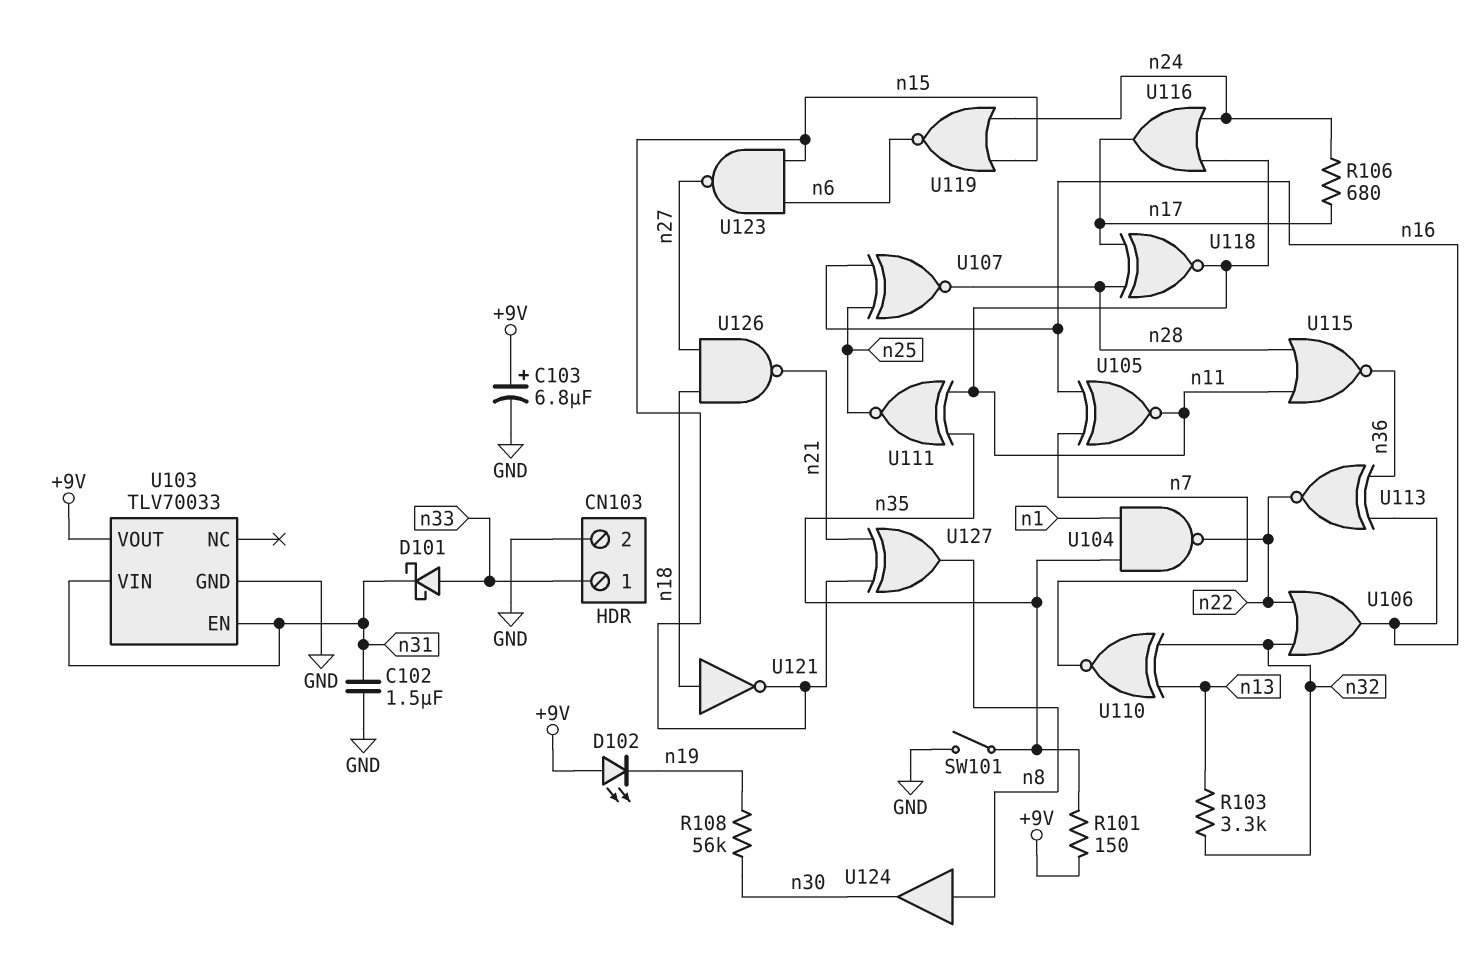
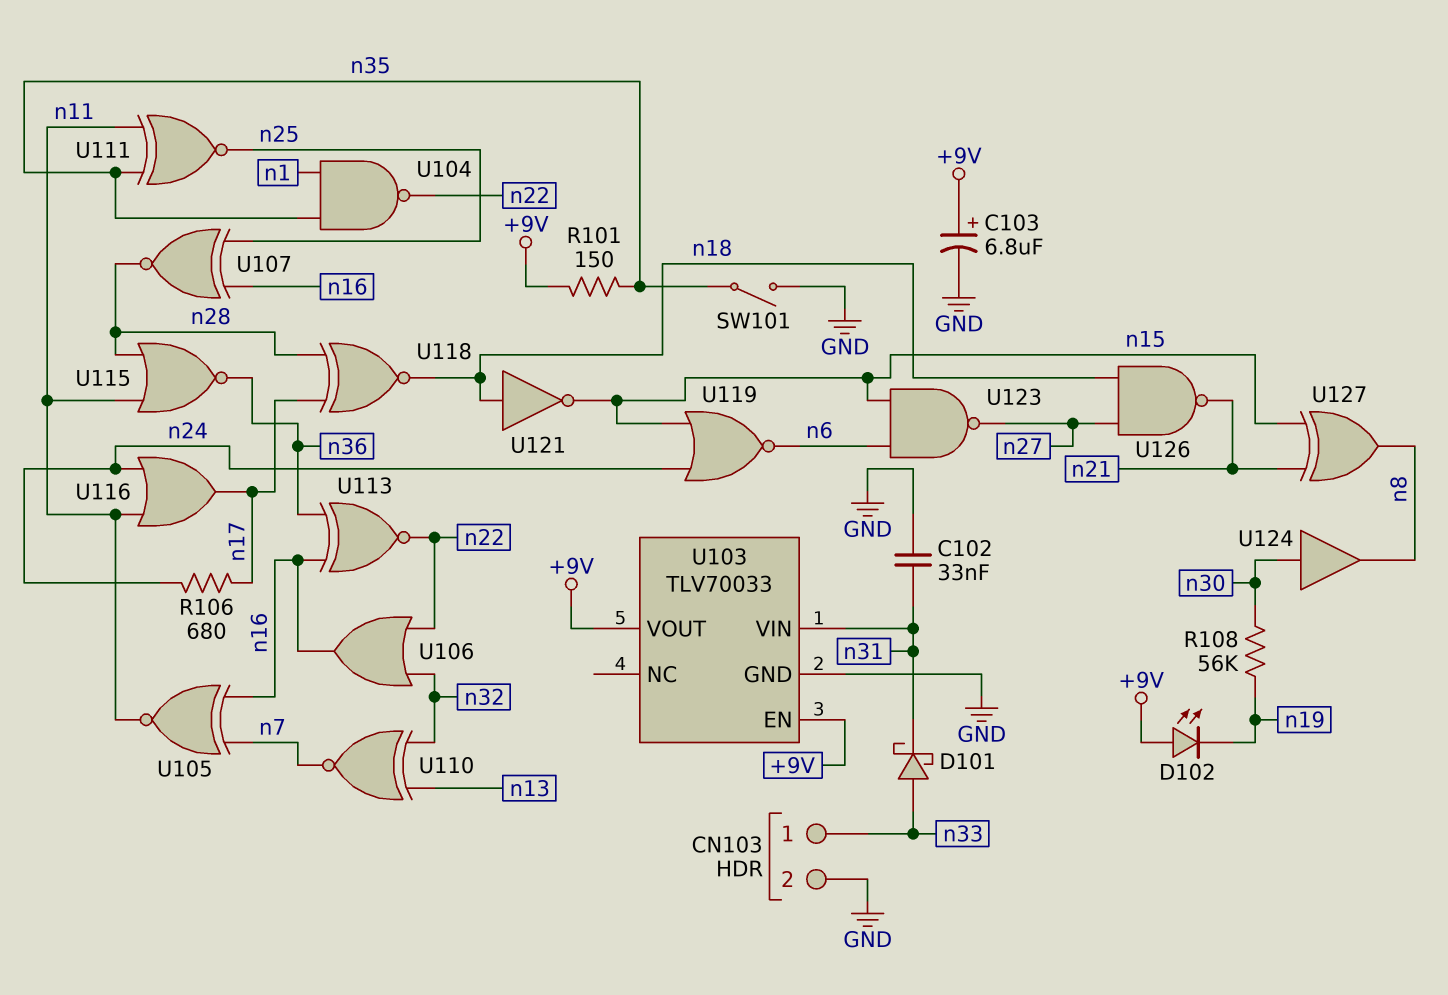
C102: 1.5uF (GND, n31) -> 33nF (GND, n31)
R103: 3.3k (n13, n32) -> none
U103 pin EN: n31 -> +9V
U118: XNOR (in n17, in n28, out n11) -> XNOR (in n17, in n28, out n18)
U124: buffer (in n8, out n30) -> buffer (in n30, out n8)

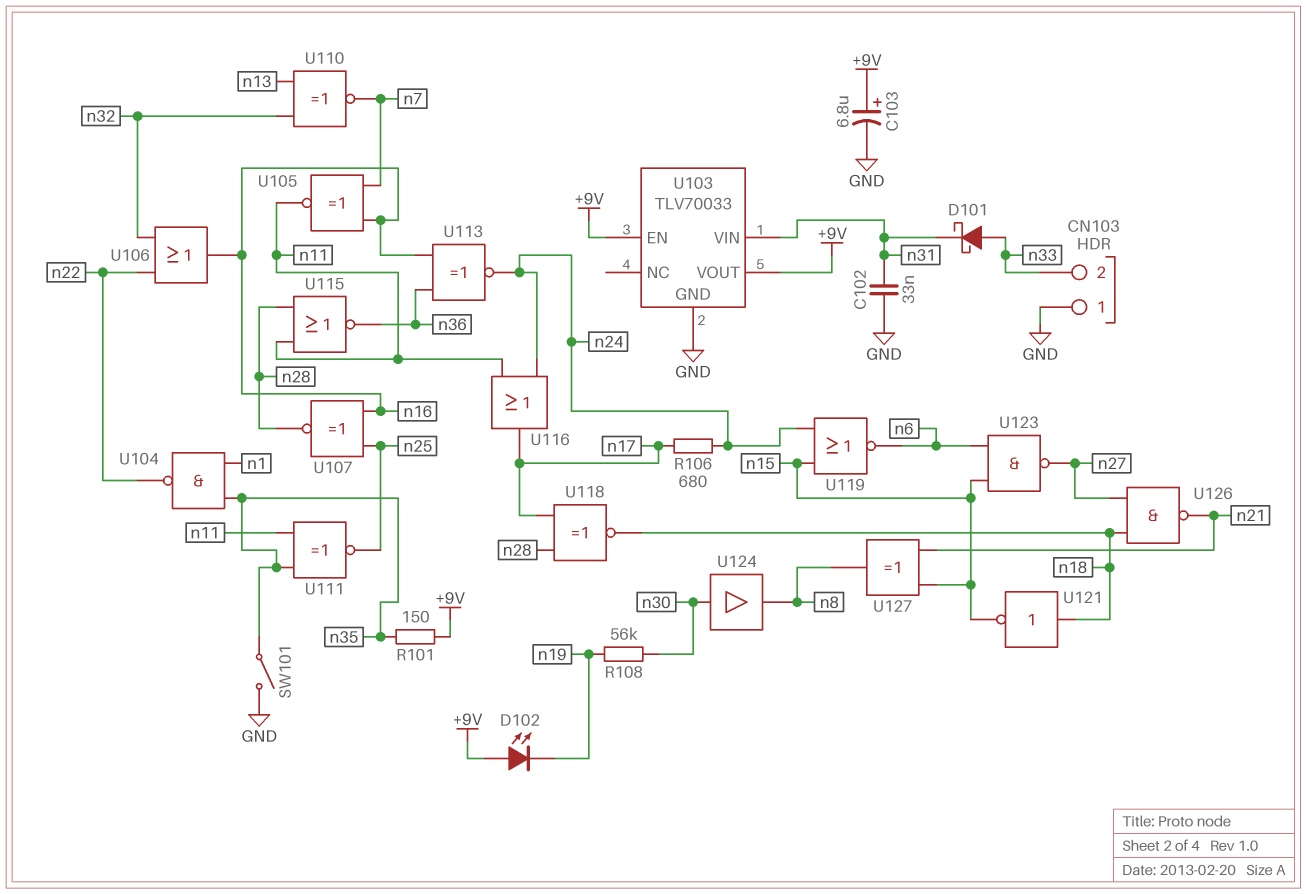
CN103 pin 1: n33 -> GND
CN103 pin 2: GND -> n33
U113: XNOR (in n16, in n36, out n22) -> XNOR (in n16, in n36, out n24)

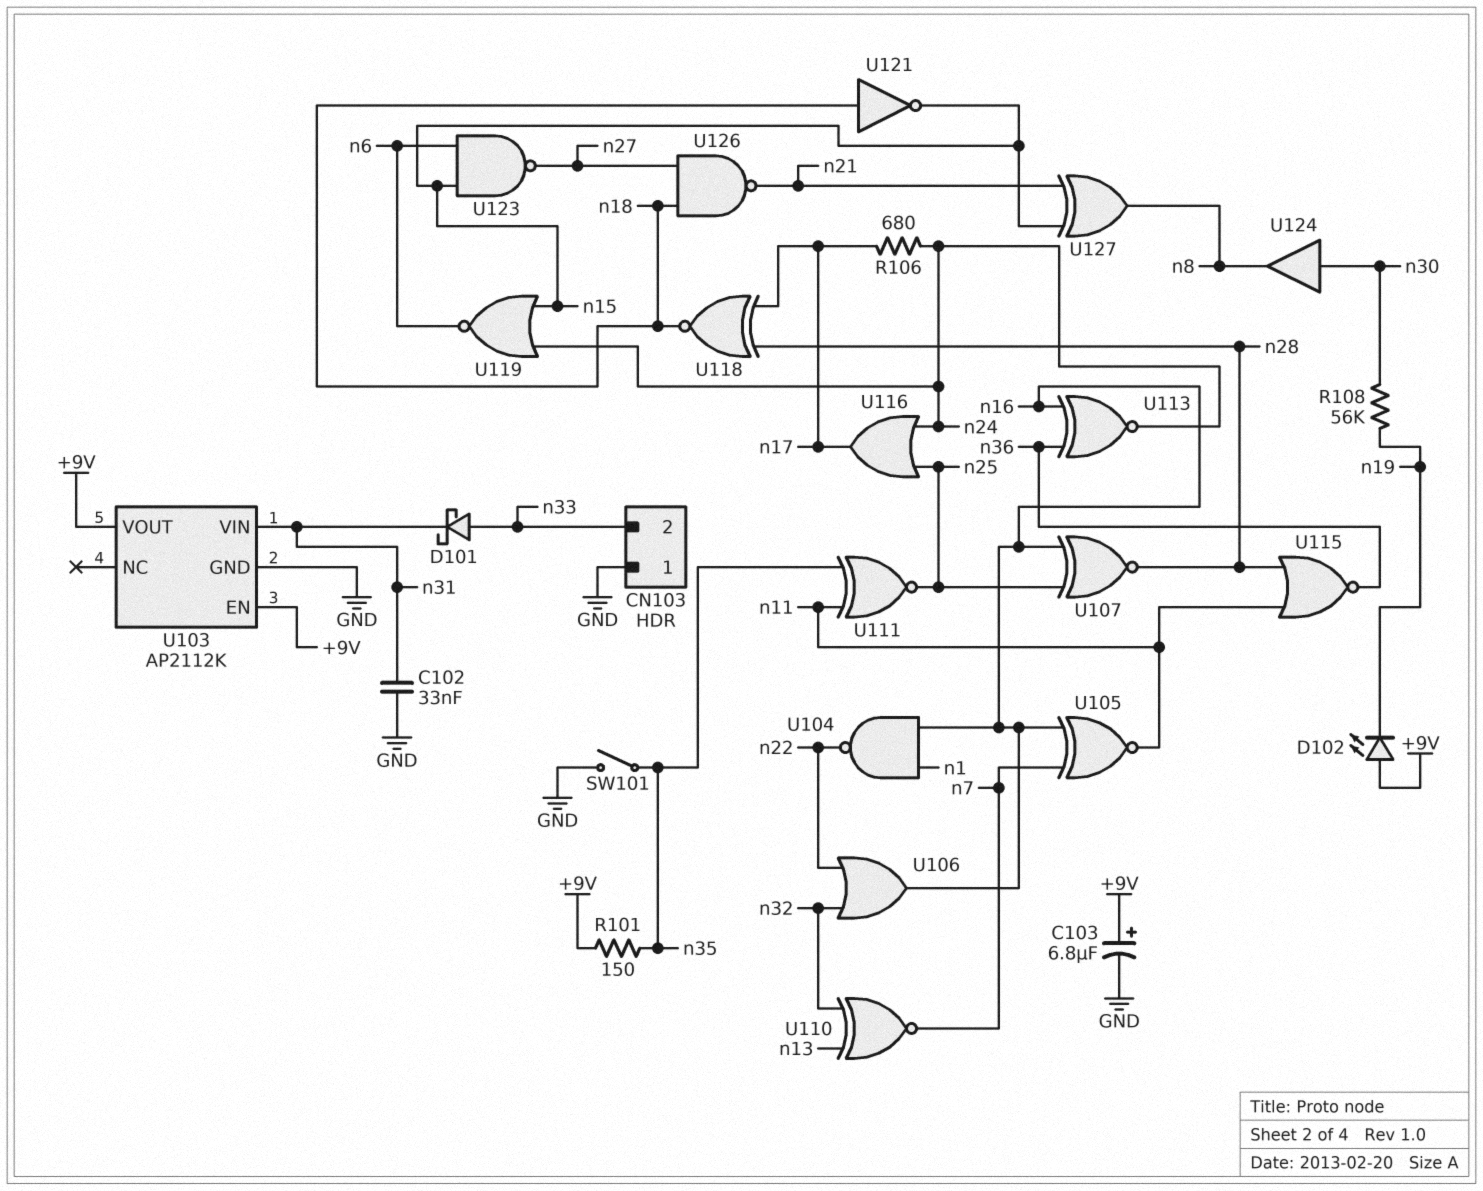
U103: TLV70033 -> AP2112K
U104: NAND (in n1, in n35, out n22) -> NAND (in n1, in n16, out n22)
U116: OR (in n11, in n24, out n17) -> OR (in n24, in n25, out n17)

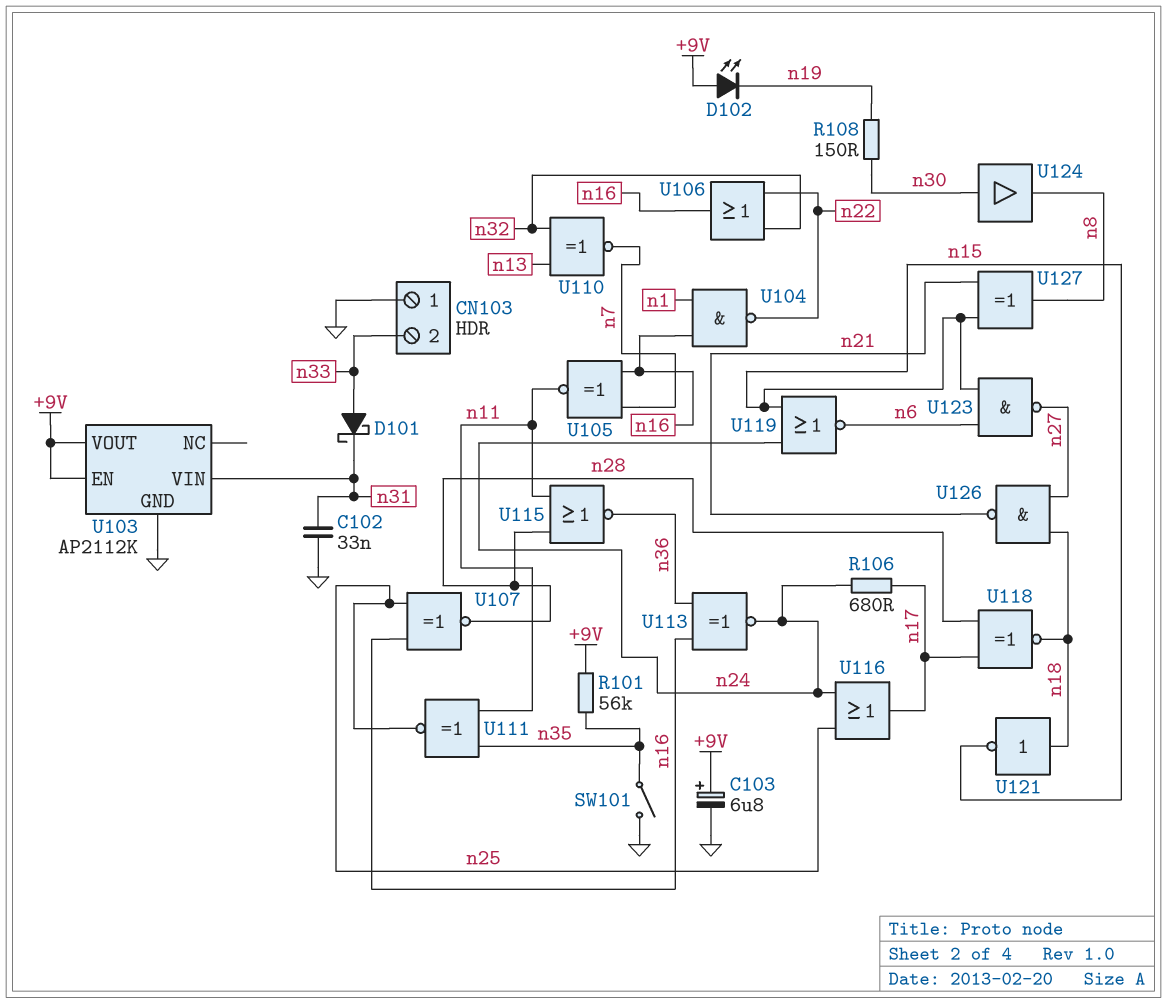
R101: 150 (+9V, n35) -> 56k (+9V, n35)
R108: 56k (n19, n30) -> 150 (n19, n30)

